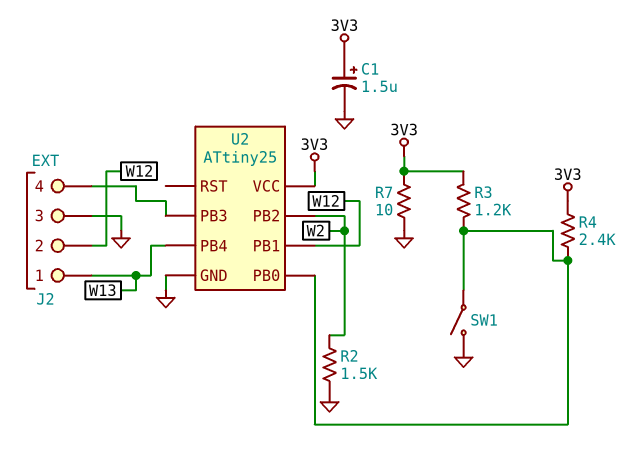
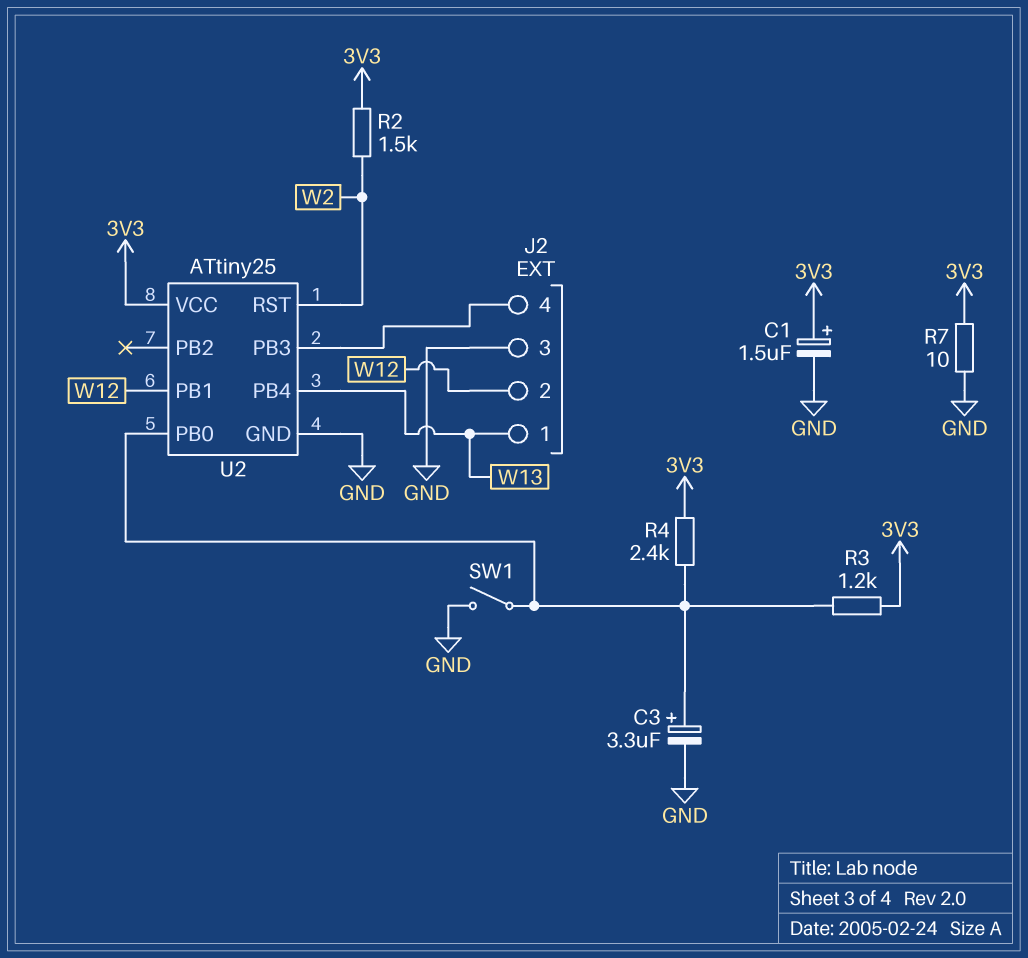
C3: none -> 3.3uF (plus U2/PB0, minus GND)
R2: 1.5k (GND, W2) -> 1.5k (3V3, W2)
U2 pin PB2: W2 -> none
U2 pin RST: none -> W2

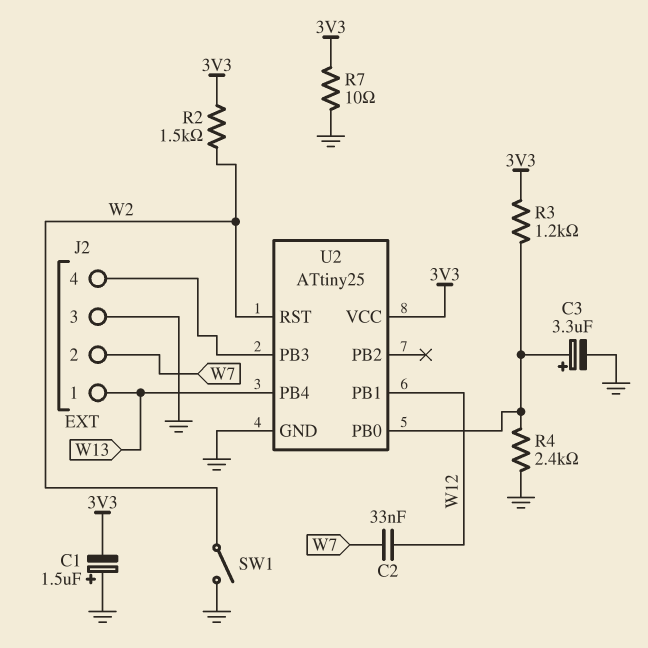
C1: 1.5uF (plus 3V3, minus GND) -> 1.5uF (plus GND, minus 3V3)
C2: none -> 33nF (W7, W12)
J2 pin 2: W12 -> W7
R4: 2.4k (3V3, U2/PB0) -> 2.4k (GND, U2/PB0)
SW1: switch (GND, U2/PB0) -> switch (GND, W2)

